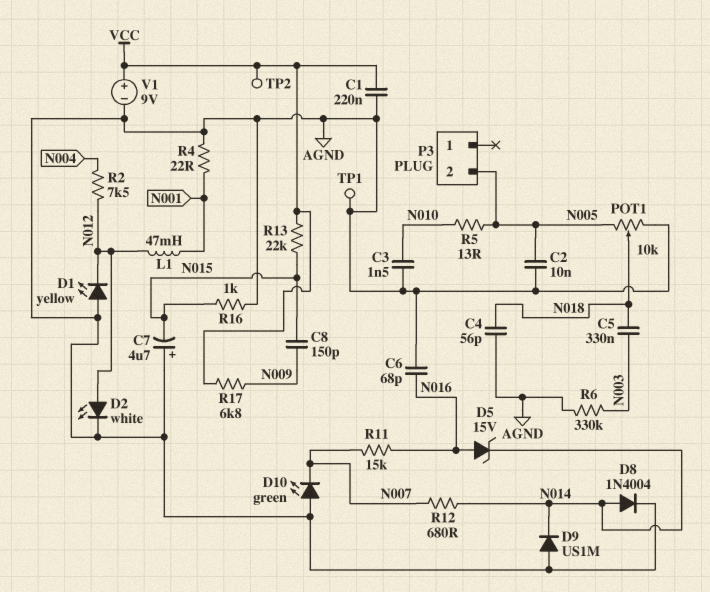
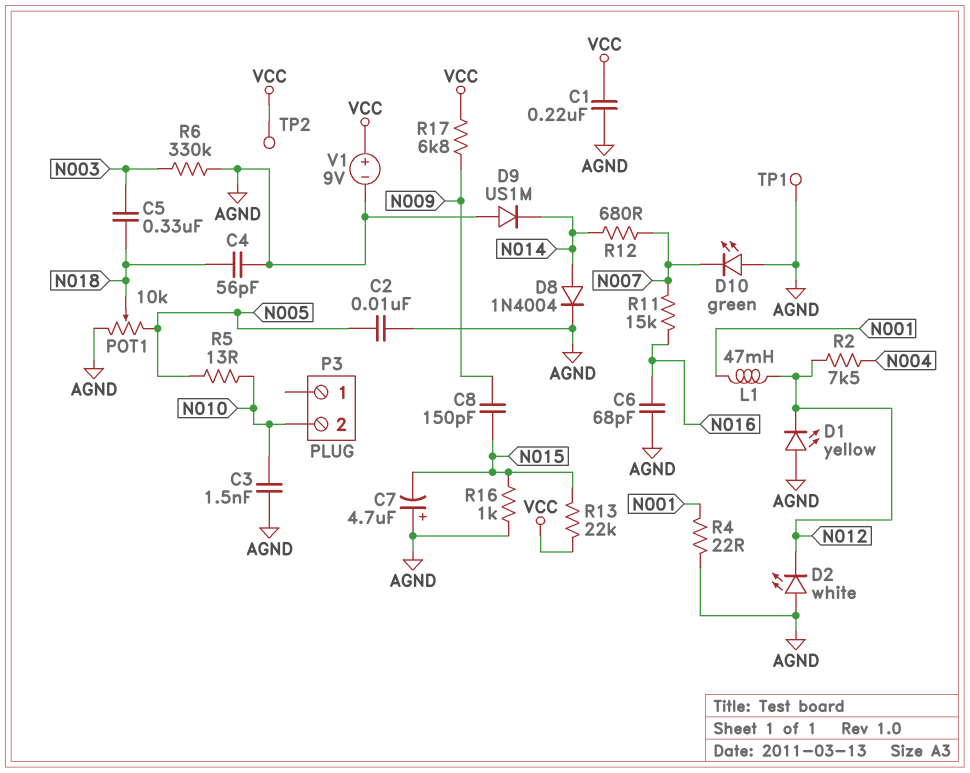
D2: LED white (A N012, K AGND) -> LED white (A AGND, K N012)
D5: zener 15V (A N016, K N014) -> none
P3 pin 2: N005 -> N010

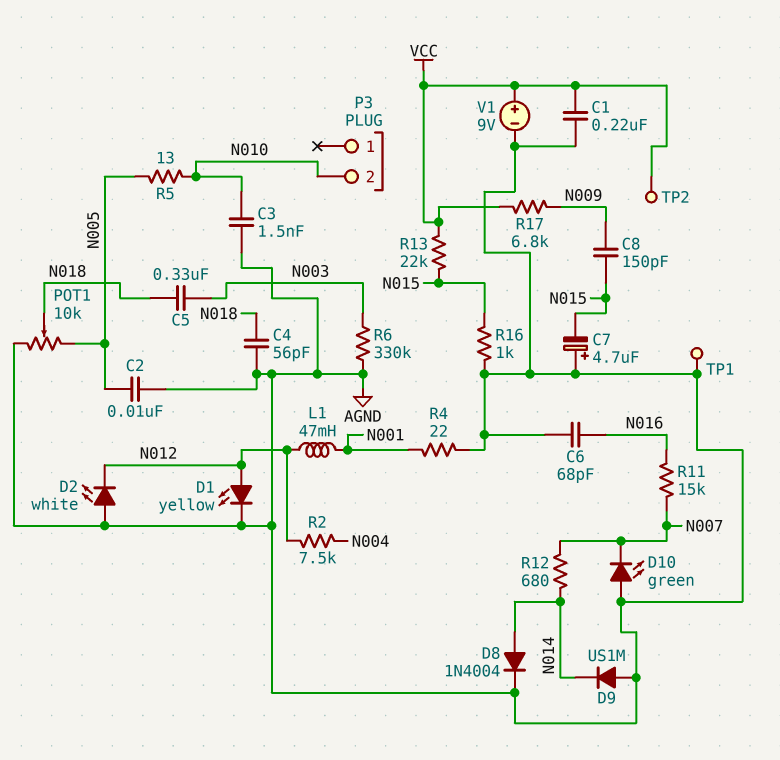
D1: LED yellow (A AGND, K N012) -> LED yellow (A N012, K AGND)

